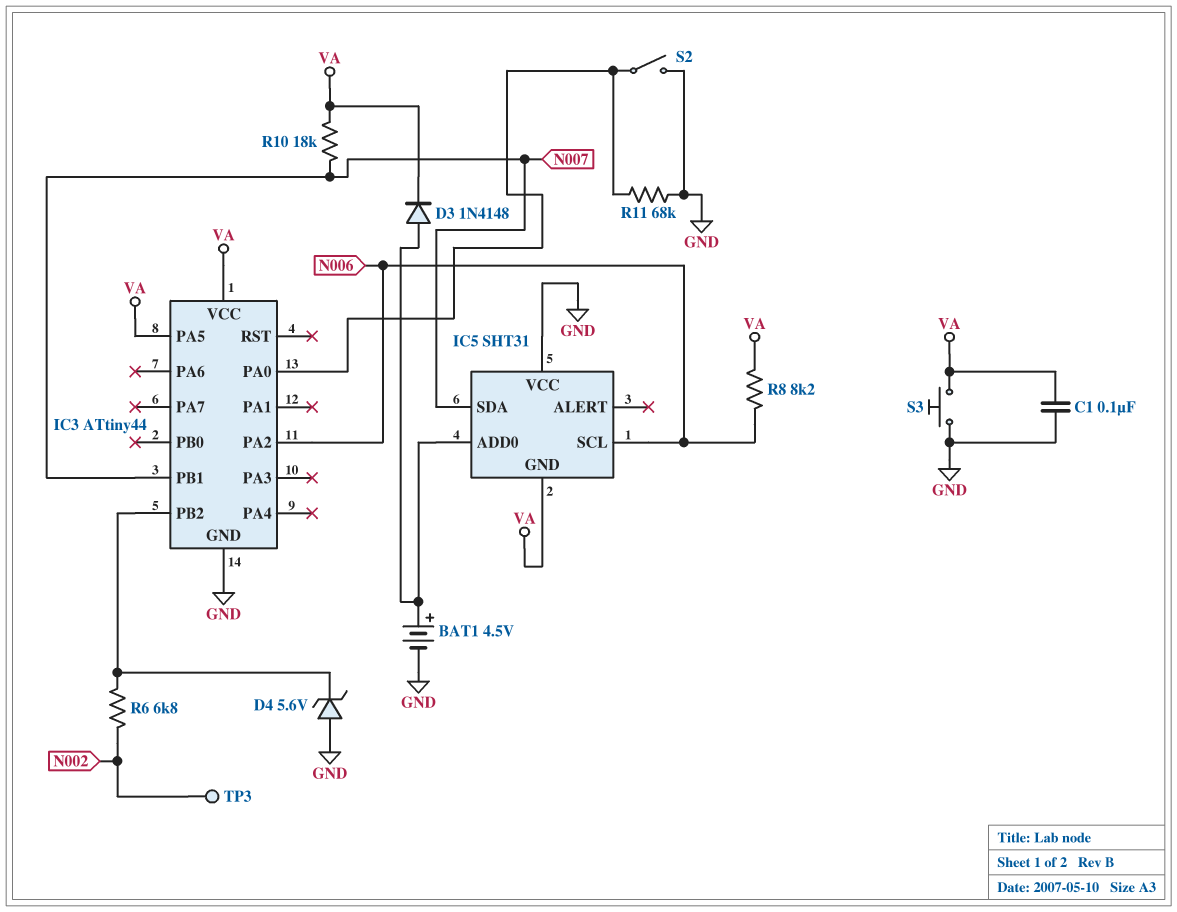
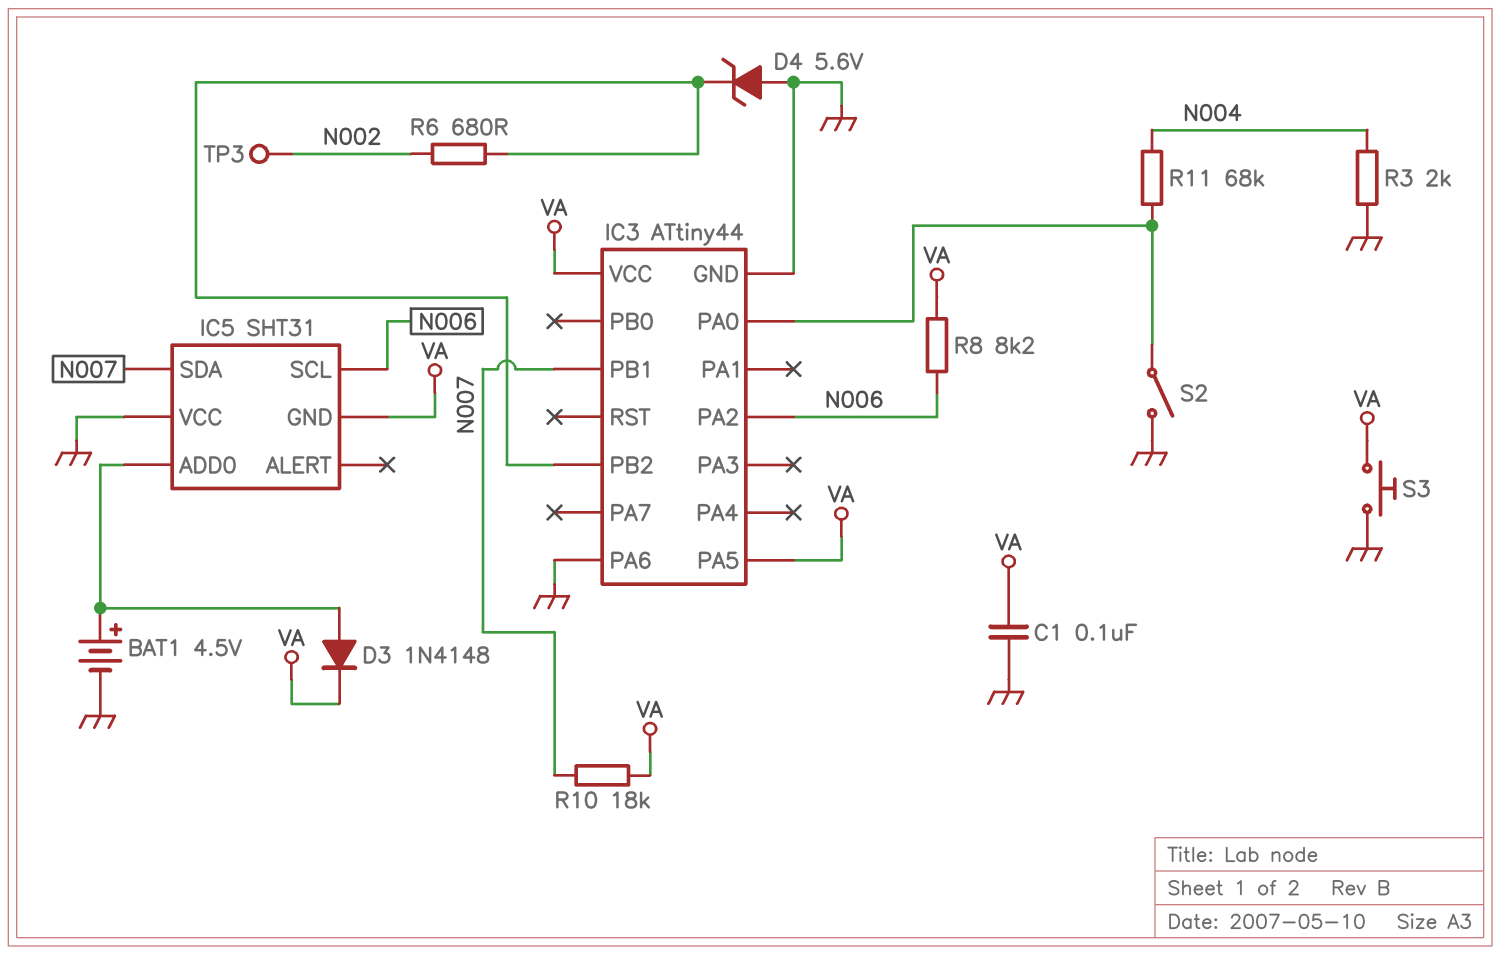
IC3 pin PA6: none -> GND
R3: none -> 2k (GND, N004)
R6: 6.8k (IC3/PB2, N002) -> 680 (IC3/PB2, N002)
R11: 68k (GND, IC3/PA0) -> 68k (IC3/PA0, N004)

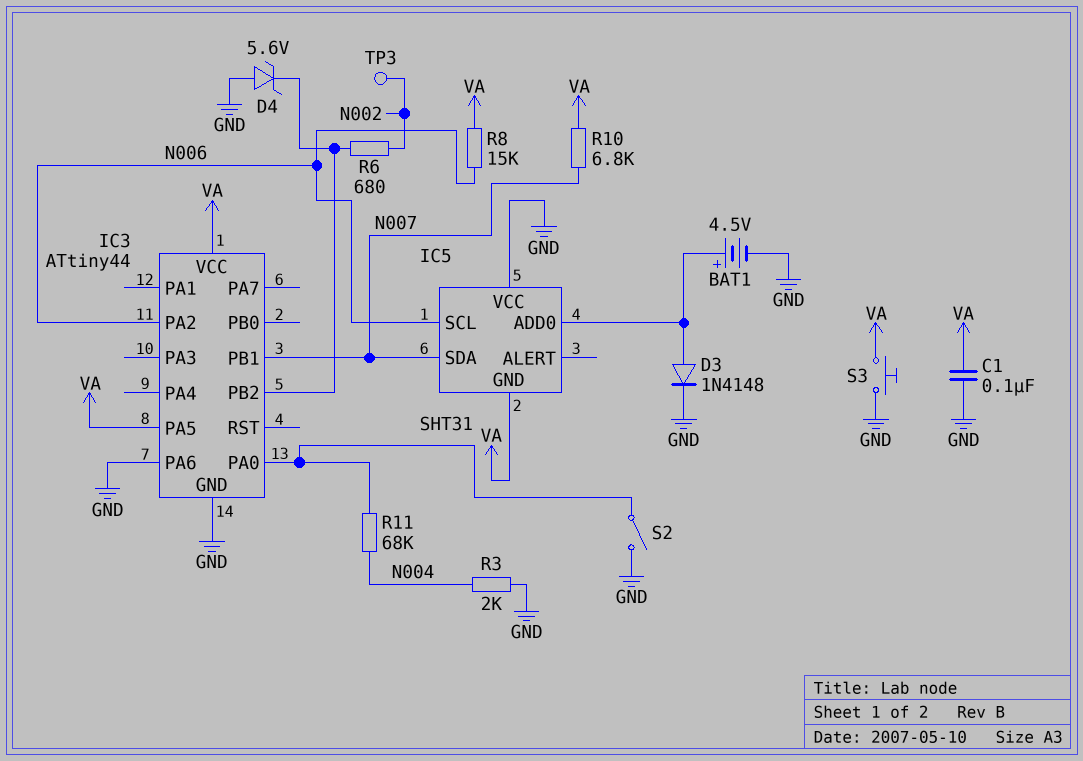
D3: diode 1N4148 (A IC5/ADD0, K VA) -> diode 1N4148 (A IC5/ADD0, K GND)
R8: 8.2k (N006, VA) -> 15k (N006, VA)
R10: 18k (N007, VA) -> 6.8k (N007, VA)

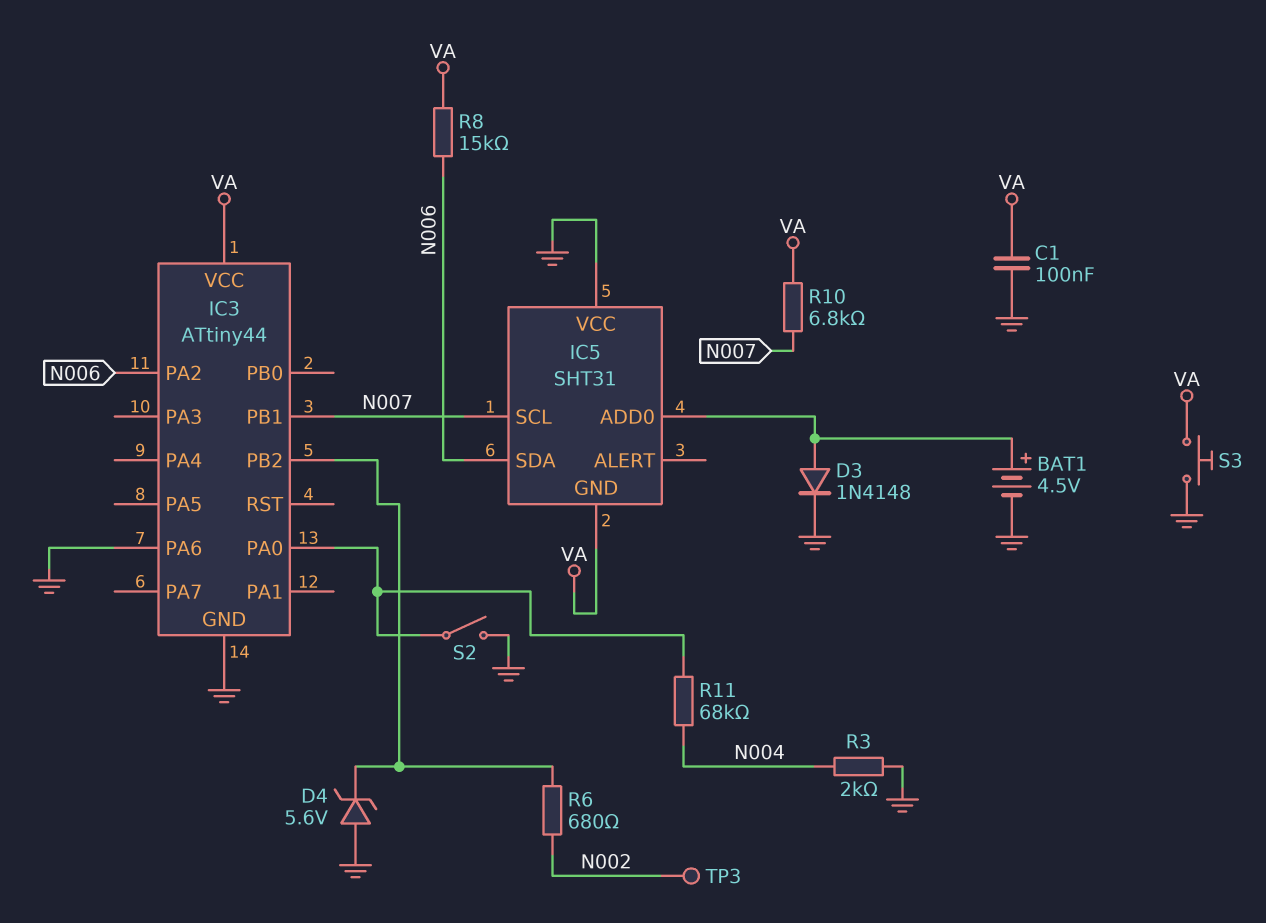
IC3 pin PA5: VA -> none
IC5 pin SCL: N006 -> N007
IC5 pin SDA: N007 -> N006

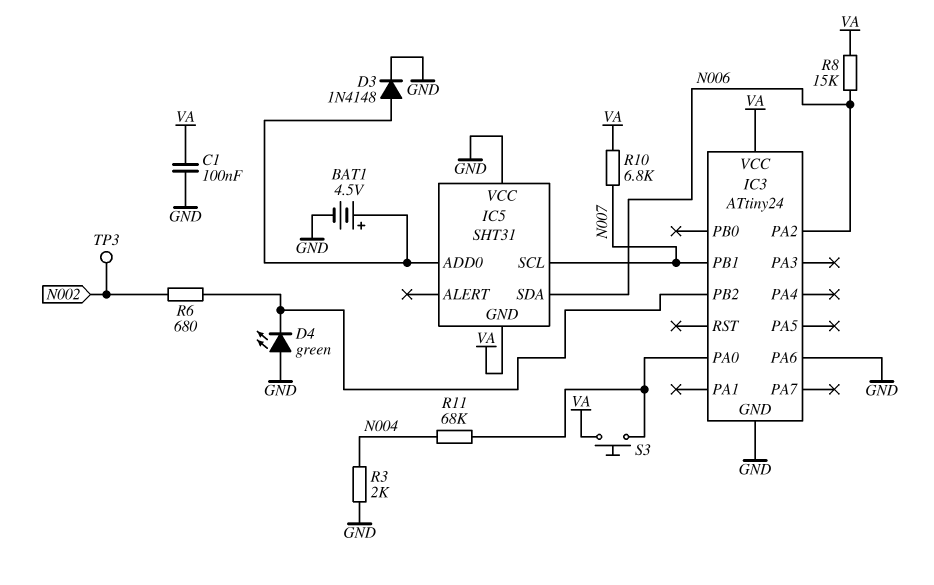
D4: zener 5.6V (A GND, K IC3/PB2) -> LED green (A GND, K IC3/PB2)
IC3: ATtiny44 -> ATtiny24
S2: switch (GND, IC3/PA0) -> none
S3: button (GND, VA) -> button (IC3/PA0, VA)

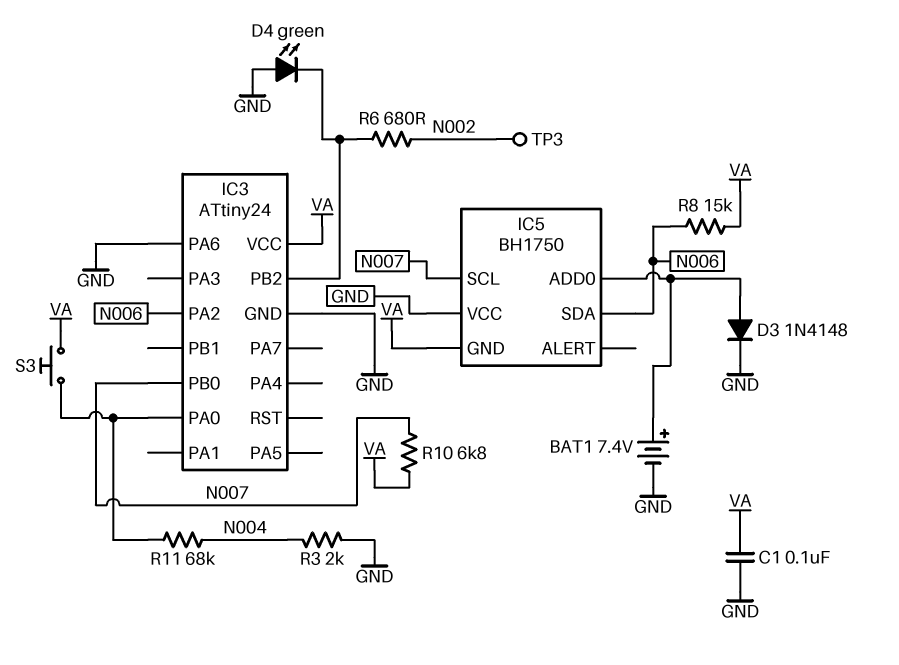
BAT1: 4.5V (plus IC5/ADD0, minus GND) -> 7.4V (plus IC5/ADD0, minus GND)
IC3 pin PB0: none -> N007
IC3 pin PB1: N007 -> none
IC5: SHT31 -> BH1750

